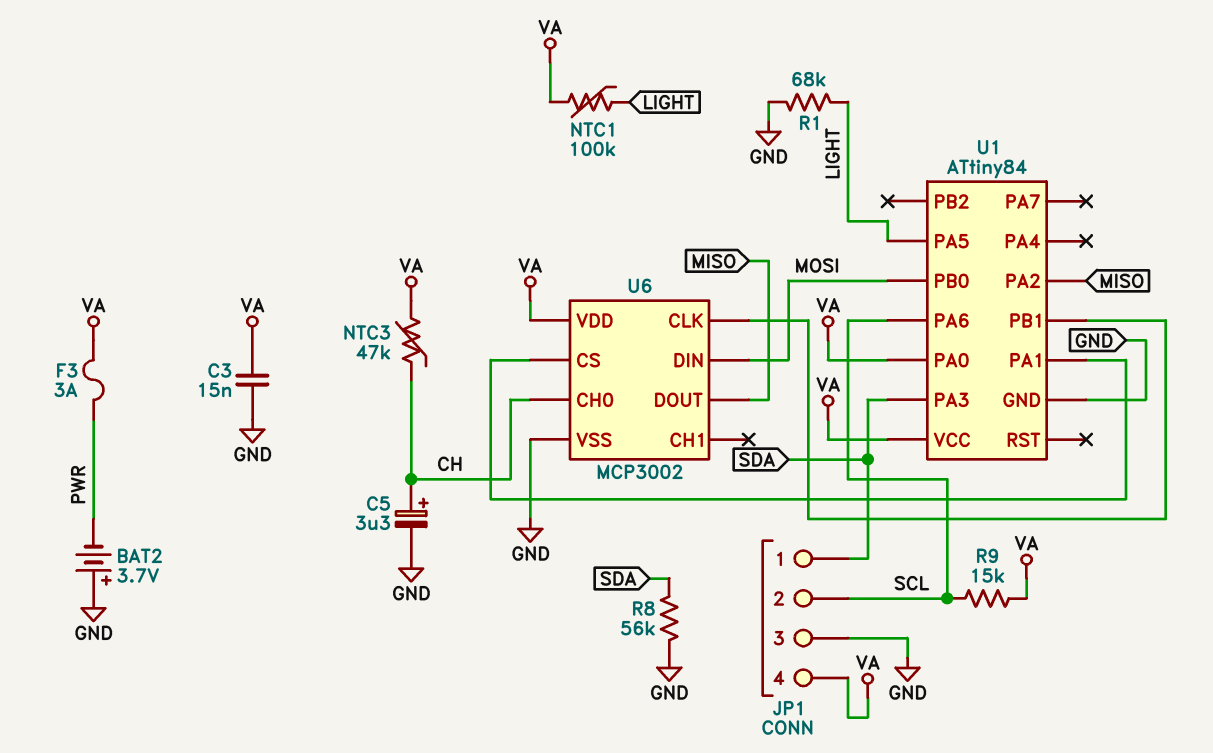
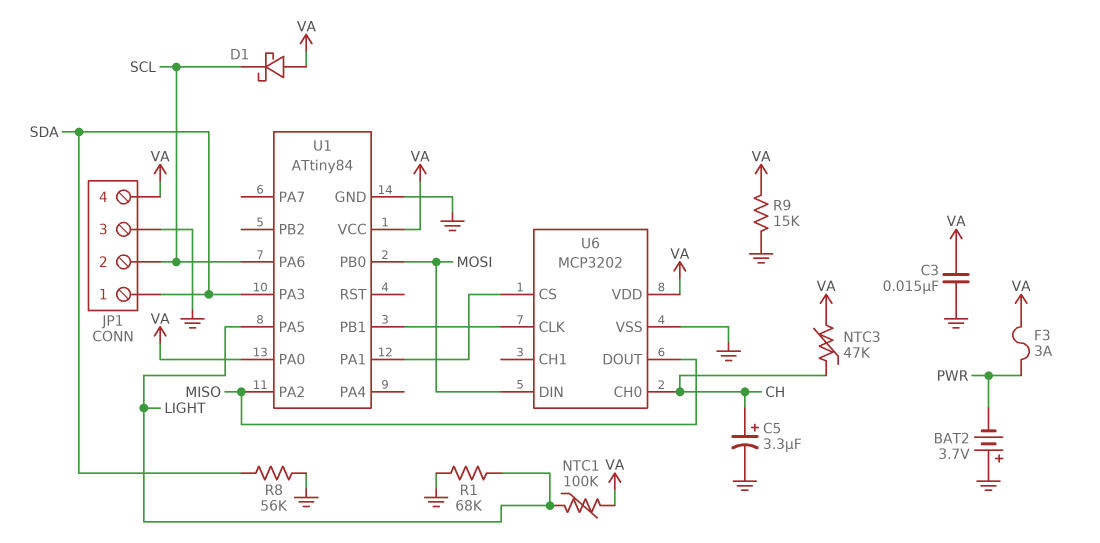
D1: none -> schottky (A VA, K SCL)
R9: 15k (SCL, VA) -> 15k (GND, VA)
U6: MCP3002 -> MCP3202

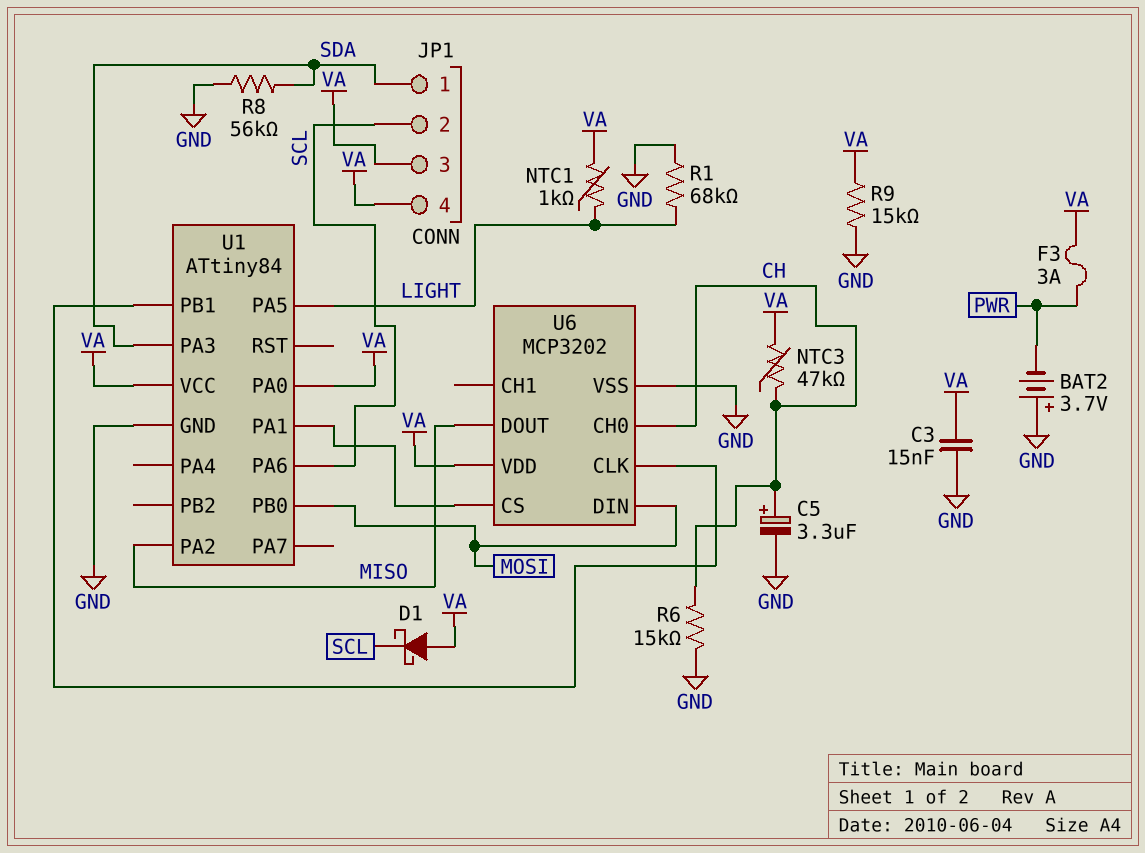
JP1 pin 3: GND -> VA
NTC1: 100k (LIGHT, VA) -> 1k (LIGHT, VA)
R6: none -> 15k (CH, GND)

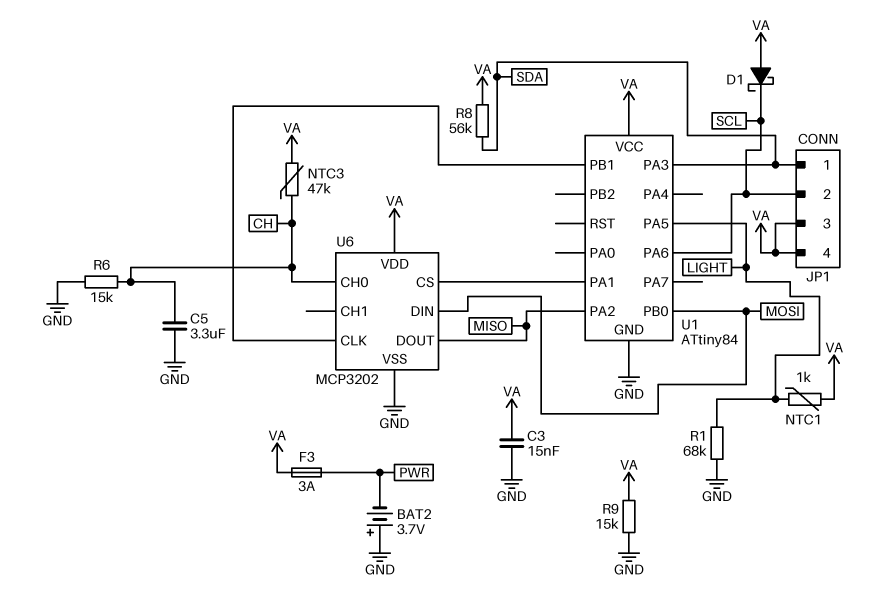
C5: 3.3uF (plus CH, minus GND) -> 3.3uF (CH, GND)
R8: 56k (GND, SDA) -> 56k (SDA, VA)
U1 pin PA0: VA -> none

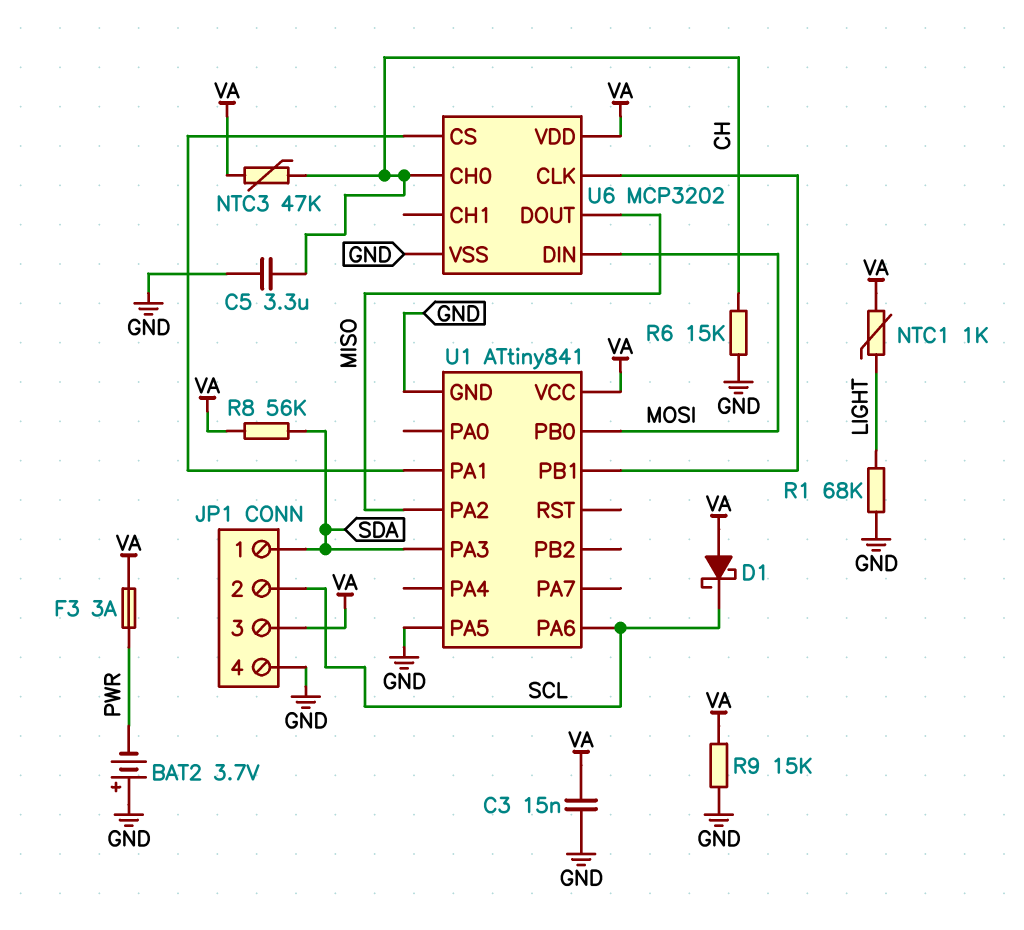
JP1 pin 4: VA -> GND
U1: ATtiny84 -> ATtiny841
U1 pin PA5: LIGHT -> GND

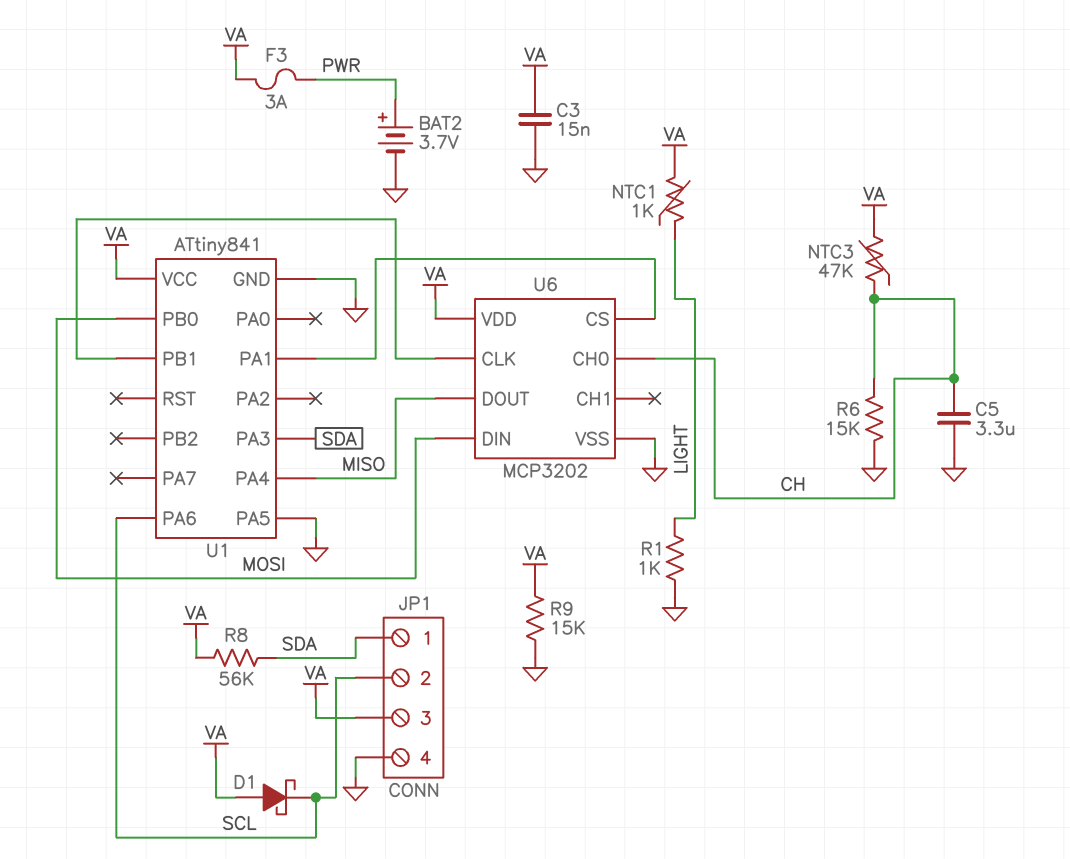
BAT2: 3.7V (plus GND, minus PWR) -> 3.7V (plus PWR, minus GND)
R1: 68k (GND, LIGHT) -> 1k (GND, LIGHT)
U1 pin PA2: MISO -> none
U1 pin PA4: none -> MISO

